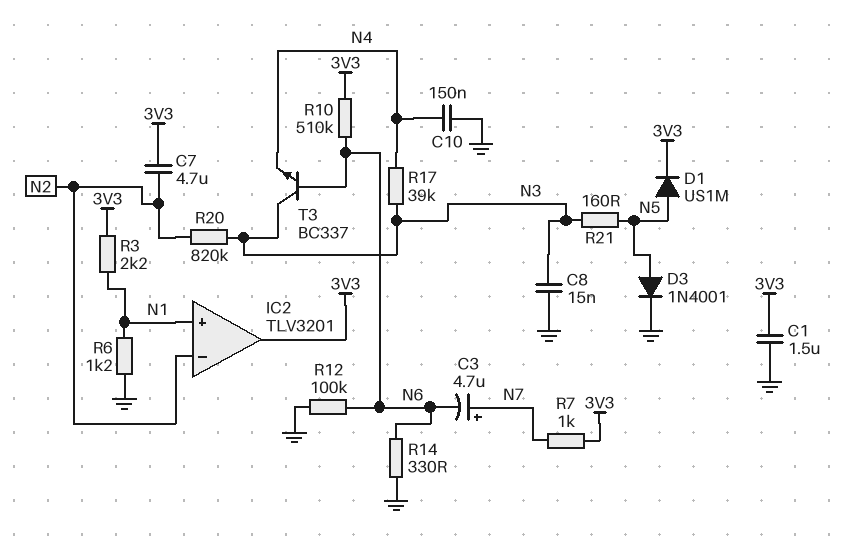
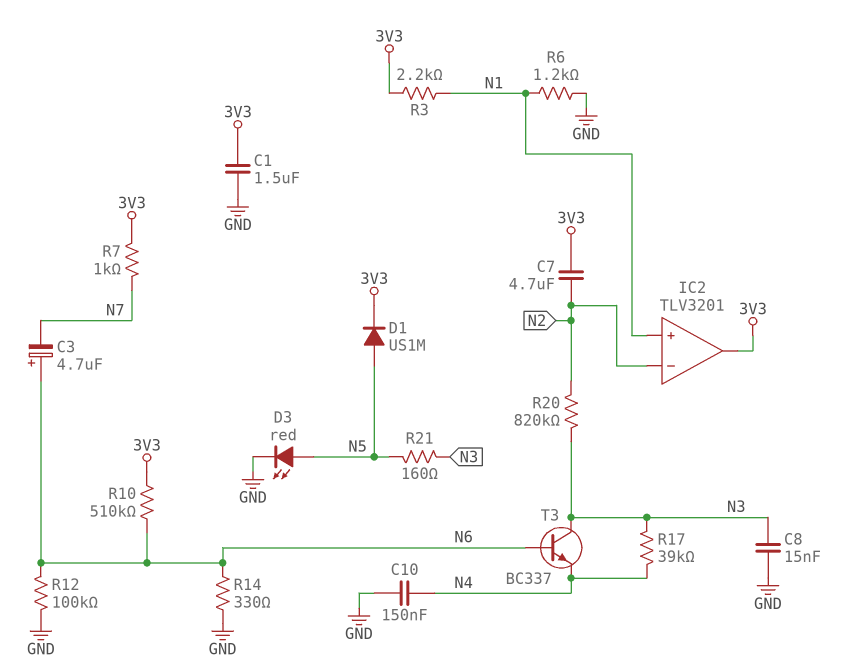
C3: 4.7uF (plus N7, minus N6) -> 4.7uF (plus N6, minus N7)
D3: diode 1N4001 (A N5, K GND) -> LED red (A N5, K GND)

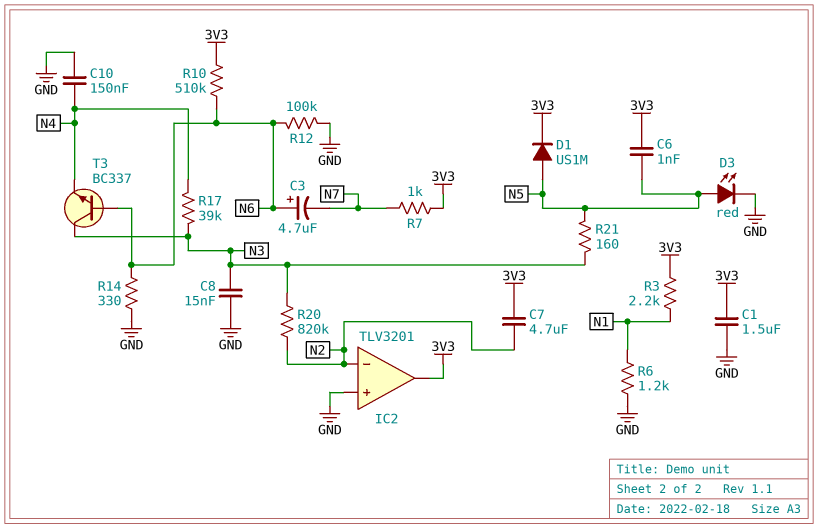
C6: none -> 1nF (3V3, N5)
IC2 pin in+: N1 -> GND

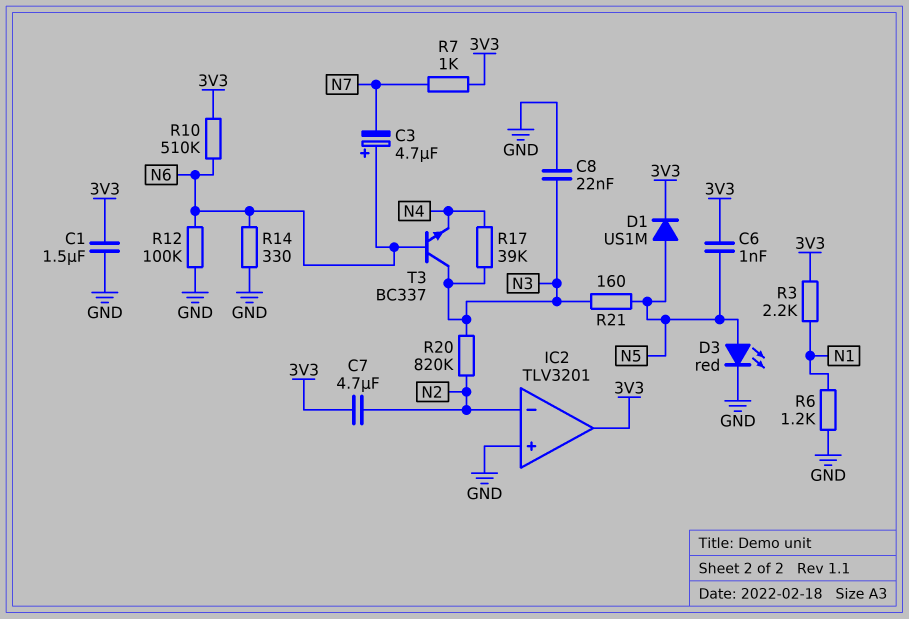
C8: 15nF (GND, N3) -> 22nF (GND, N3)
C10: 150nF (GND, N4) -> none

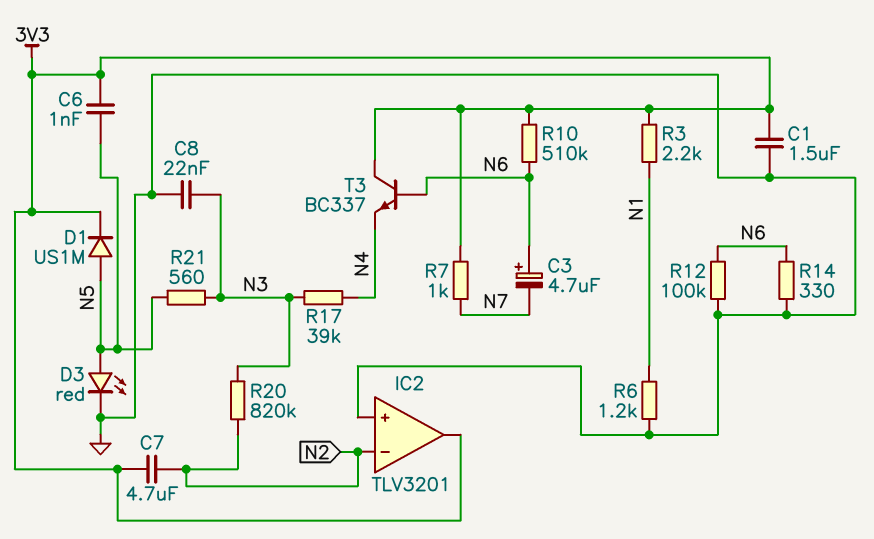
R21: 160 (N3, N5) -> 560 (N3, N5)
T3: NPN BC337 (B N6, C N3, E N4) -> NPN BC337 (B N6, C 3V3, E N4)

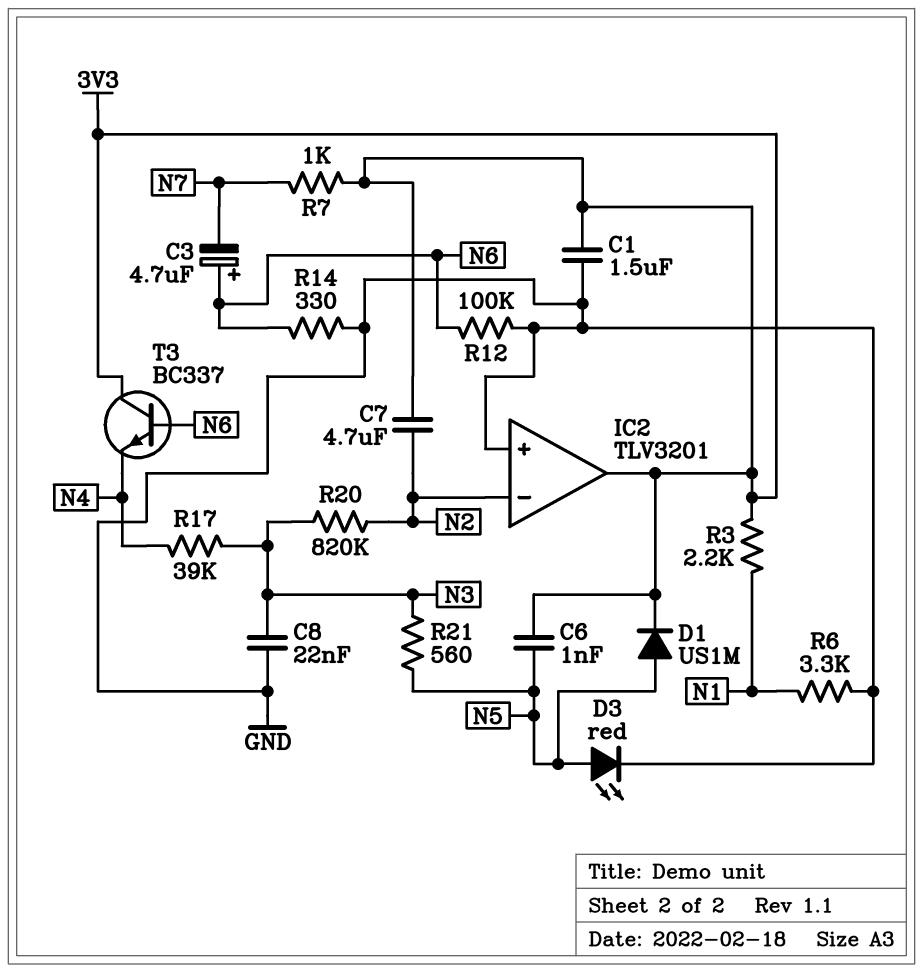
R6: 1.2k (GND, N1) -> 3.3k (GND, N1)
R10: 510k (3V3, N6) -> none

